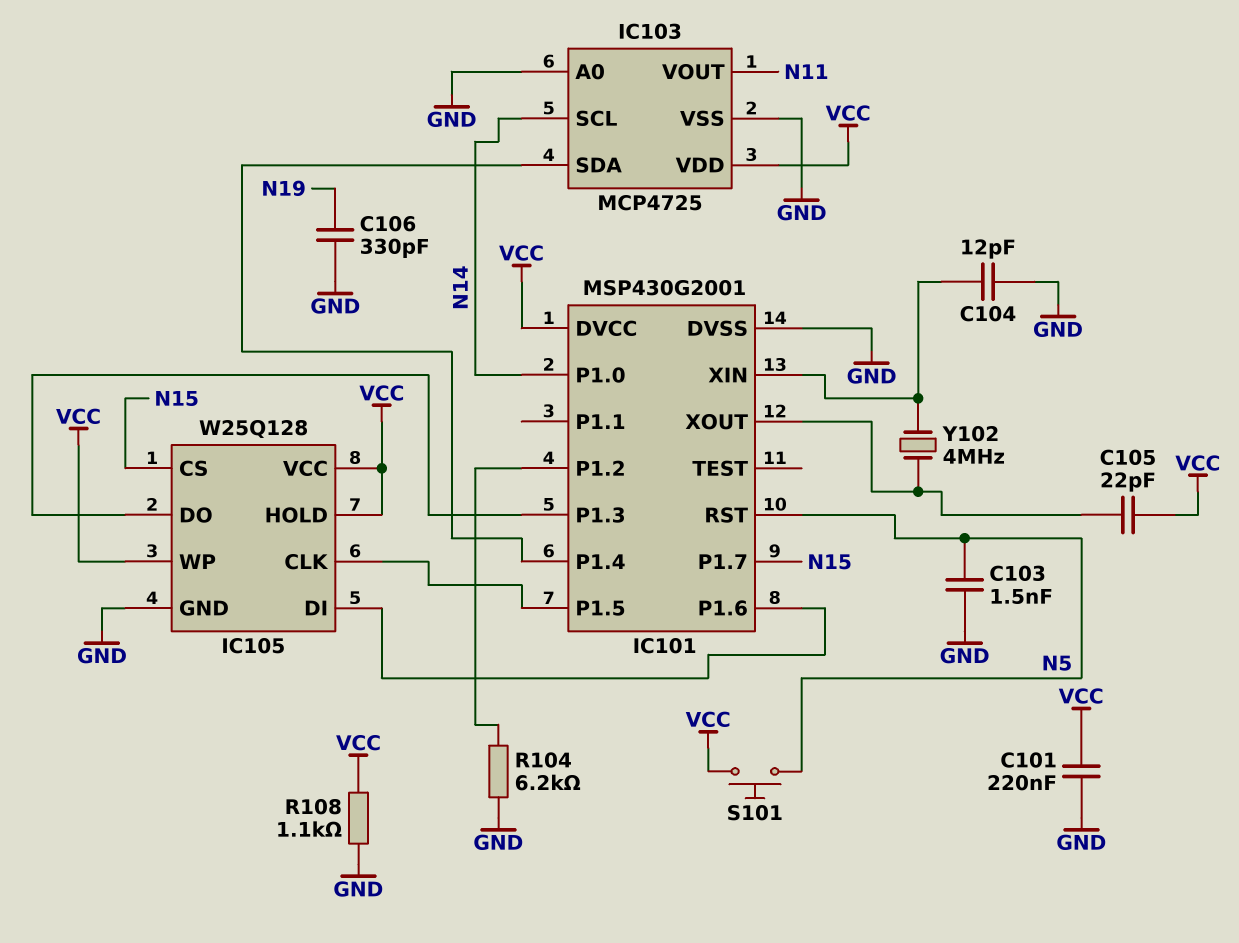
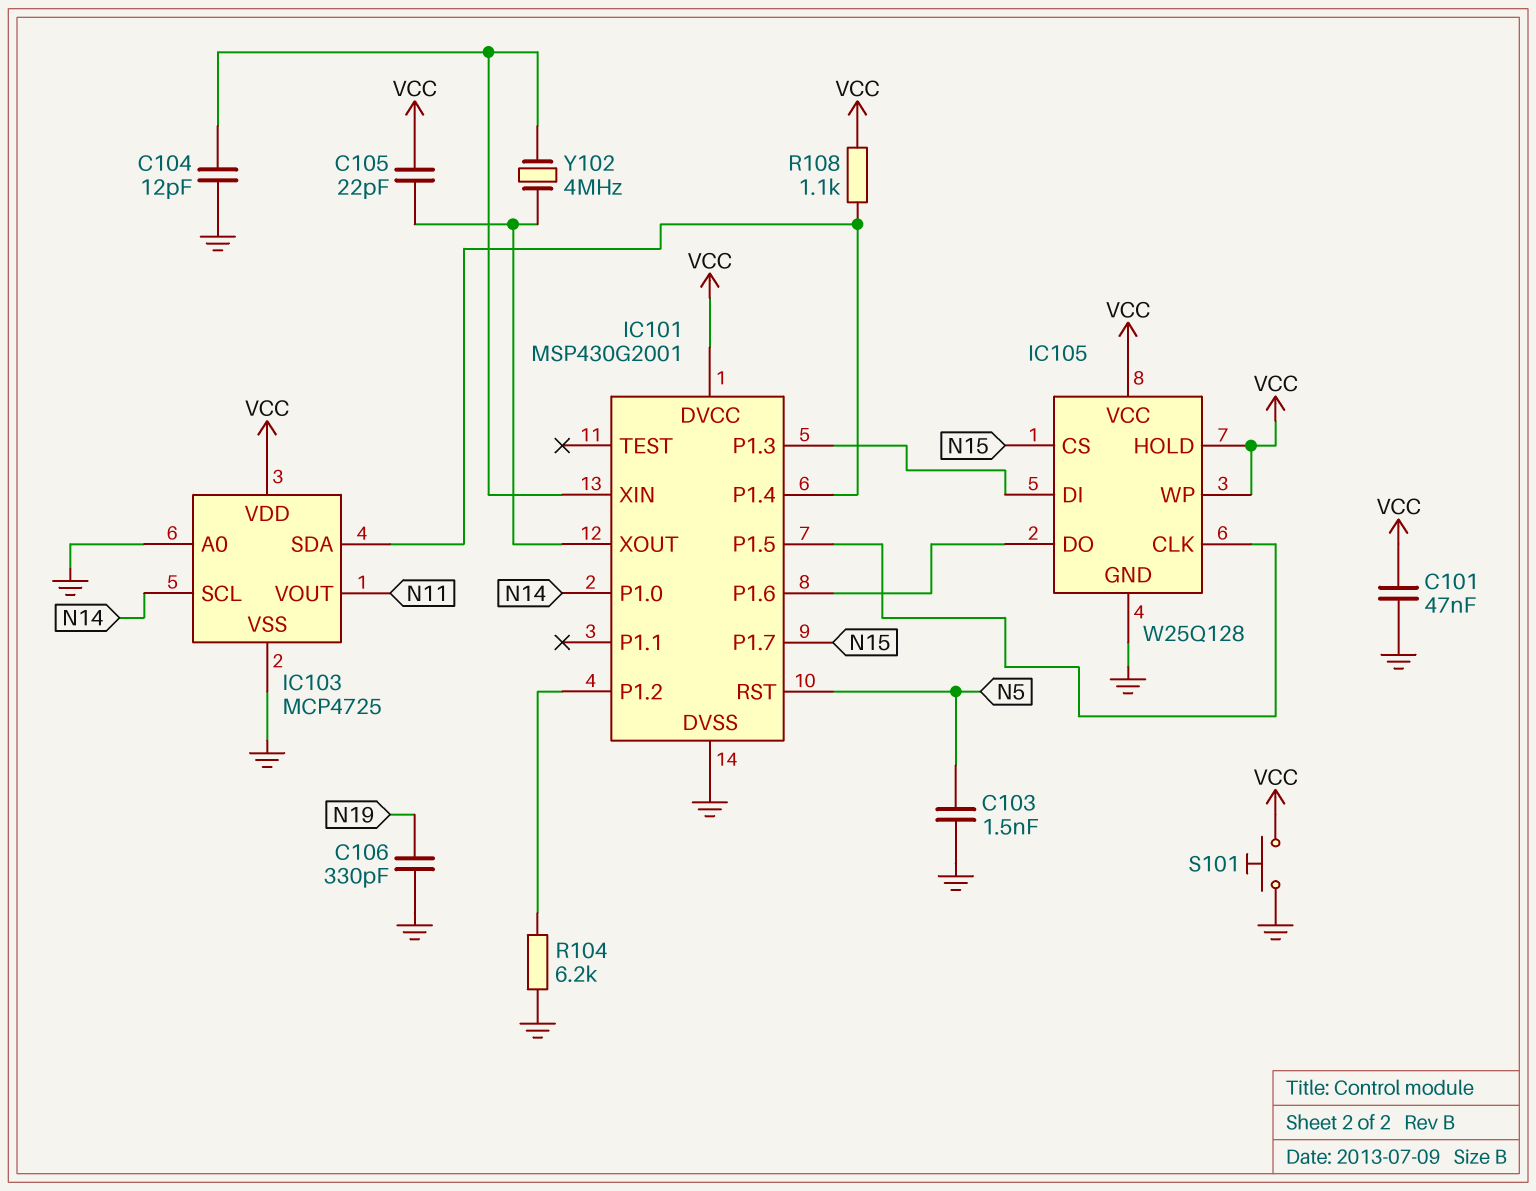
C101: 220nF (GND, VCC) -> 47nF (GND, VCC)
IC105 pin DI: IC101/P1.6 -> IC101/P1.3
IC105 pin DO: IC101/P1.3 -> IC101/P1.6
R108: 1.1k (GND, VCC) -> 1.1k (IC101/P1.4, VCC)
S101: button (N5, VCC) -> button (GND, VCC)

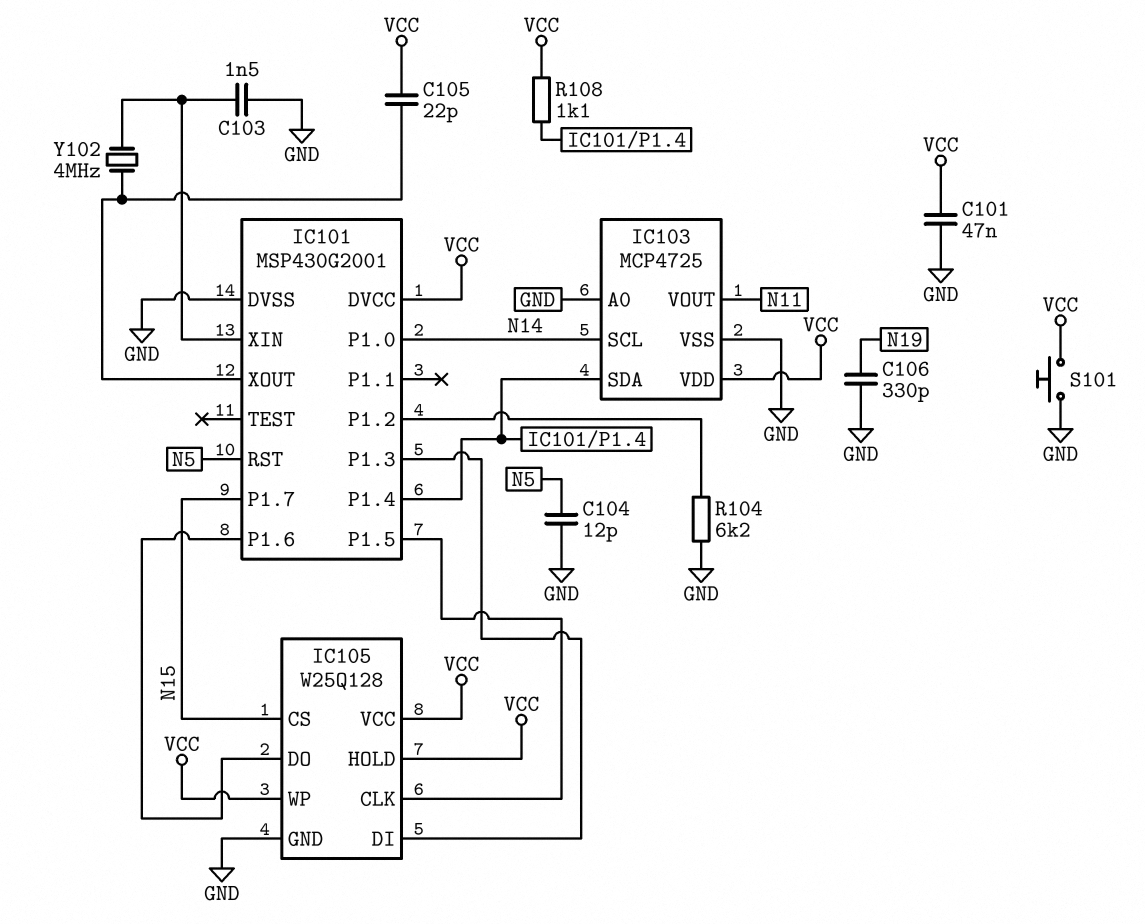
C103: 1.5nF (GND, N5) -> 1.5nF (GND, IC101/XIN)
C104: 12pF (GND, IC101/XIN) -> 12pF (GND, N5)

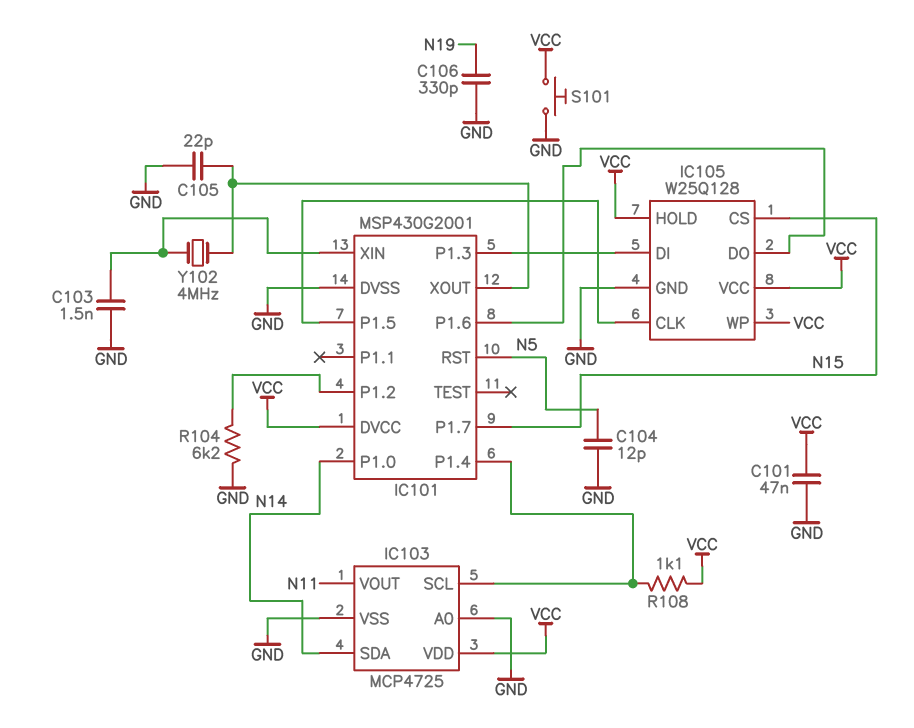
C105: 22pF (IC101/XOUT, VCC) -> 22pF (GND, IC101/XOUT)
IC103 pin SCL: N14 -> IC101/P1.4
IC103 pin SDA: IC101/P1.4 -> N14

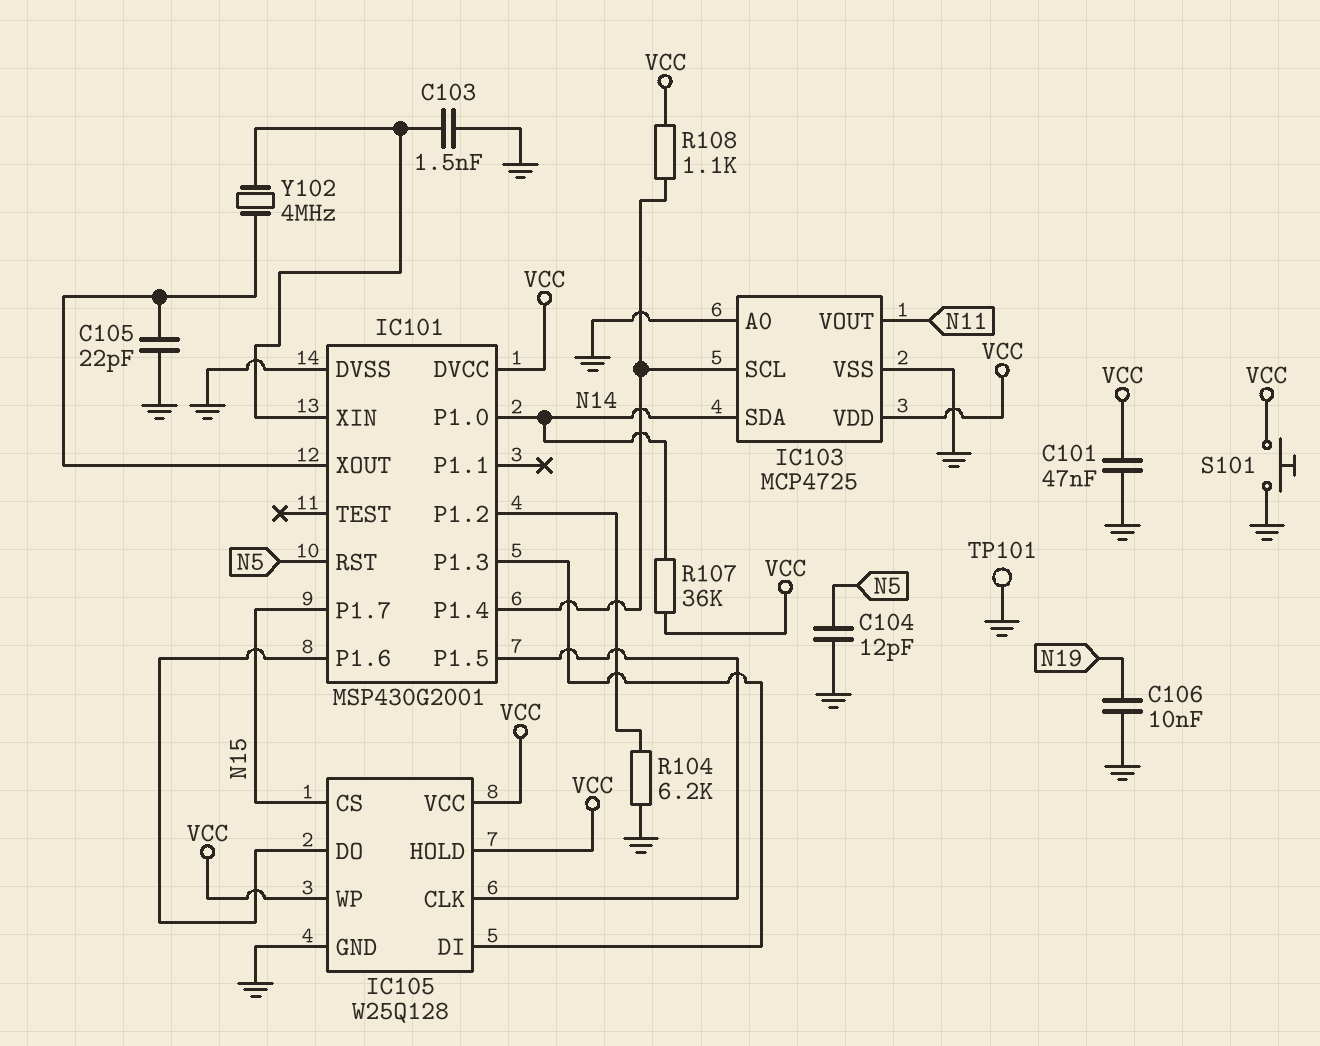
C106: 330pF (GND, N19) -> 10nF (GND, N19)
R107: none -> 36k (N14, VCC)
TP101: none -> test point (GND)

